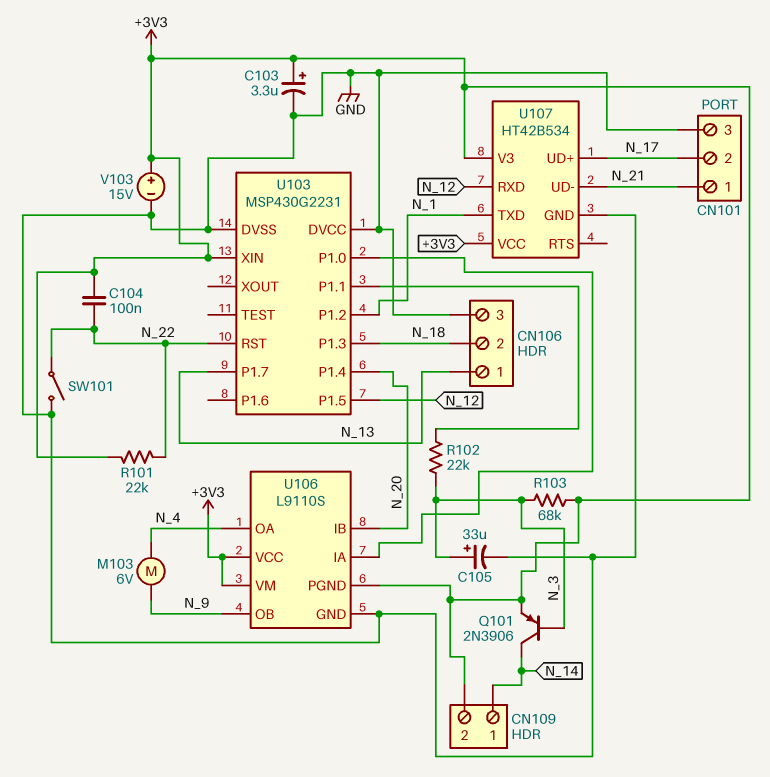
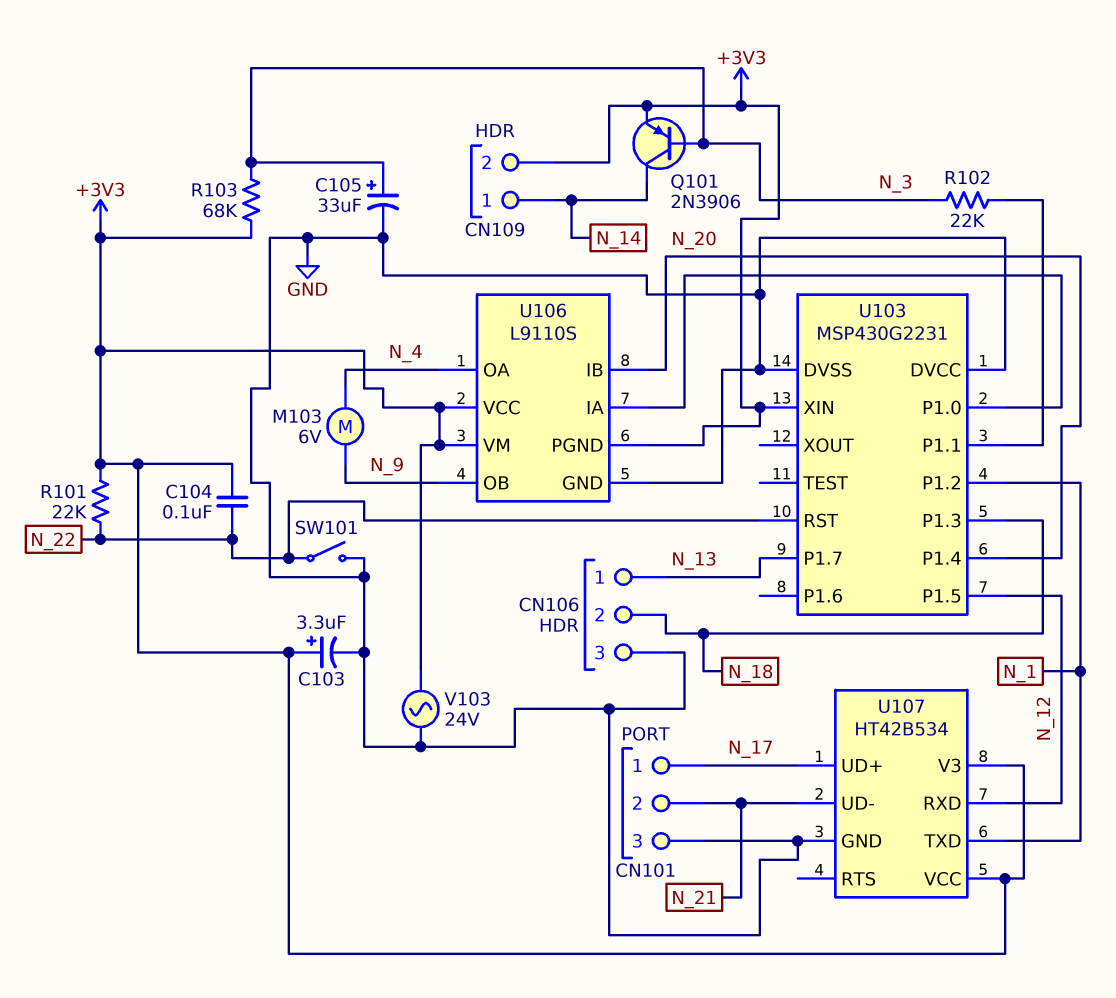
CN101 pin 1: N_21 -> N_17
CN101 pin 2: N_17 -> N_21
V103: 15V (plus +3V3, minus GND) -> AC 24V (+3V3, GND)

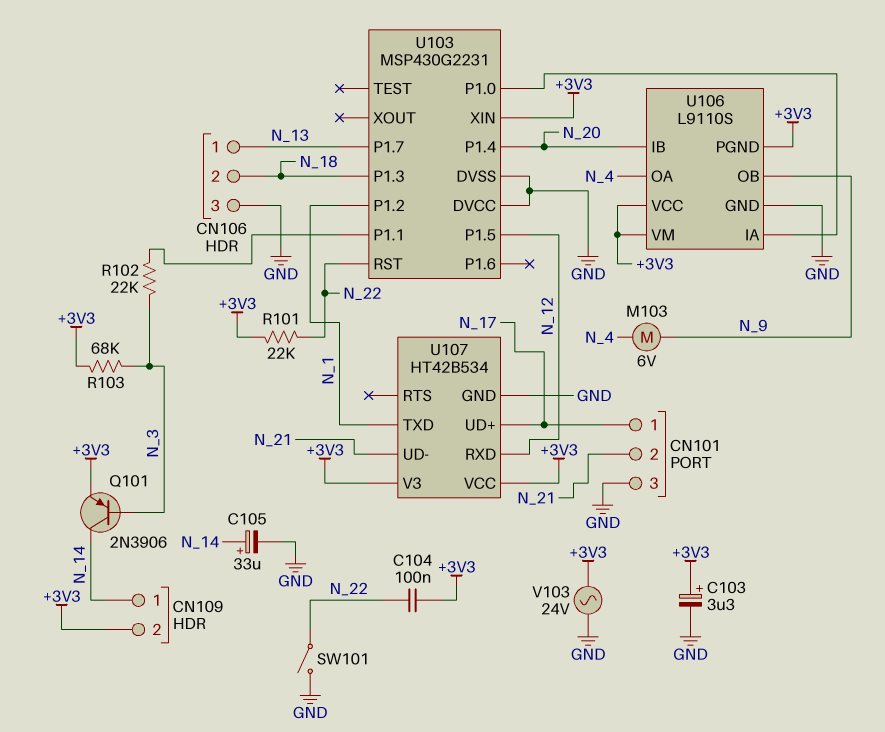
C105: 33uF (plus N_3, minus GND) -> 33uF (plus N_14, minus GND)

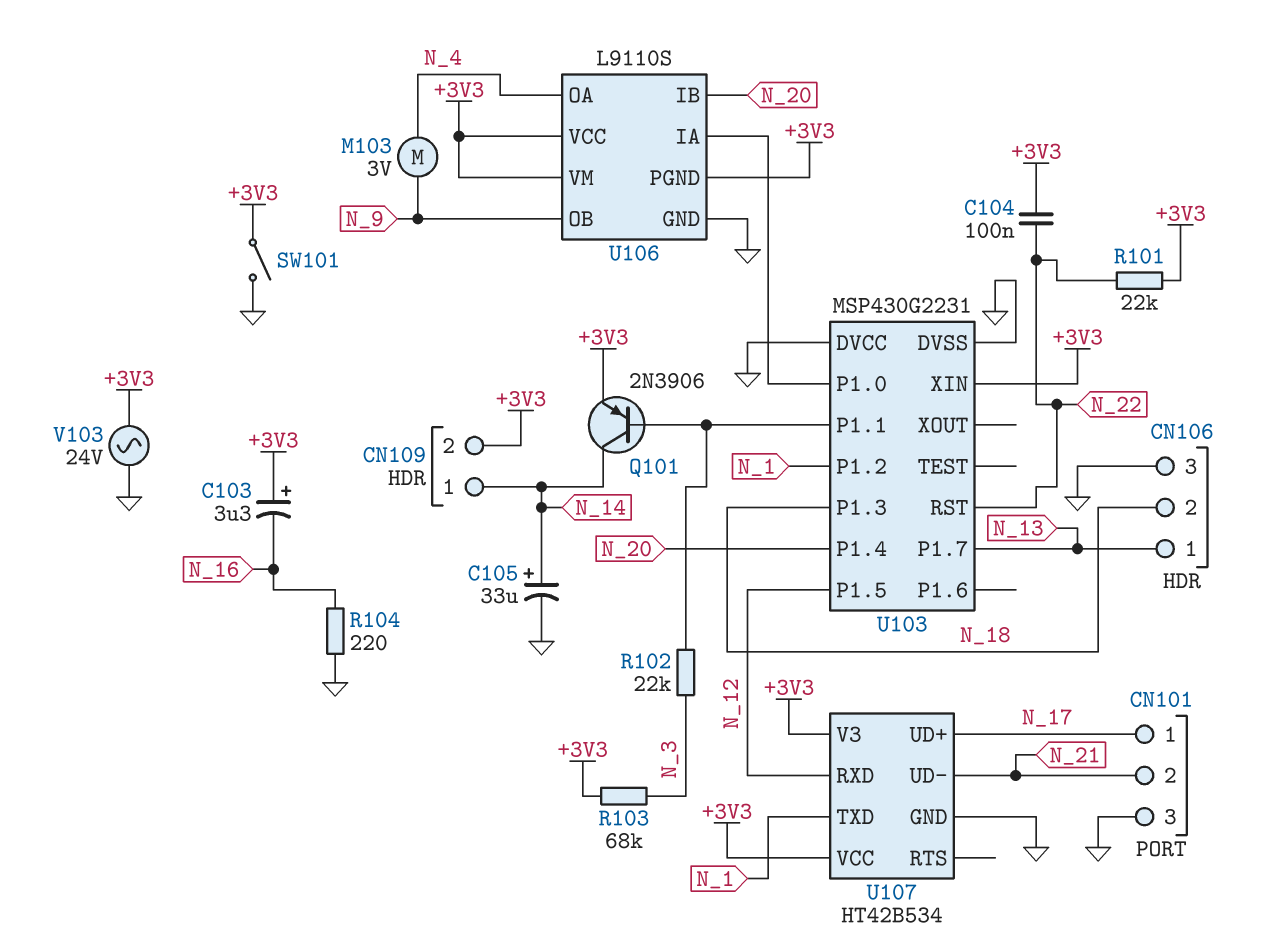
C103: 3.3uF (plus +3V3, minus GND) -> 3.3uF (plus +3V3, minus N_16)
M103: motor 6V (N_4, N_9) -> motor 3V (N_4, N_9)
Q101: PNP 2N3906 (B N_3, C N_14, E +3V3) -> PNP 2N3906 (B U103/P1.1, C N_14, E +3V3)
R104: none -> 220 (GND, N_16)
SW101: switch (GND, N_22) -> switch (+3V3, GND)

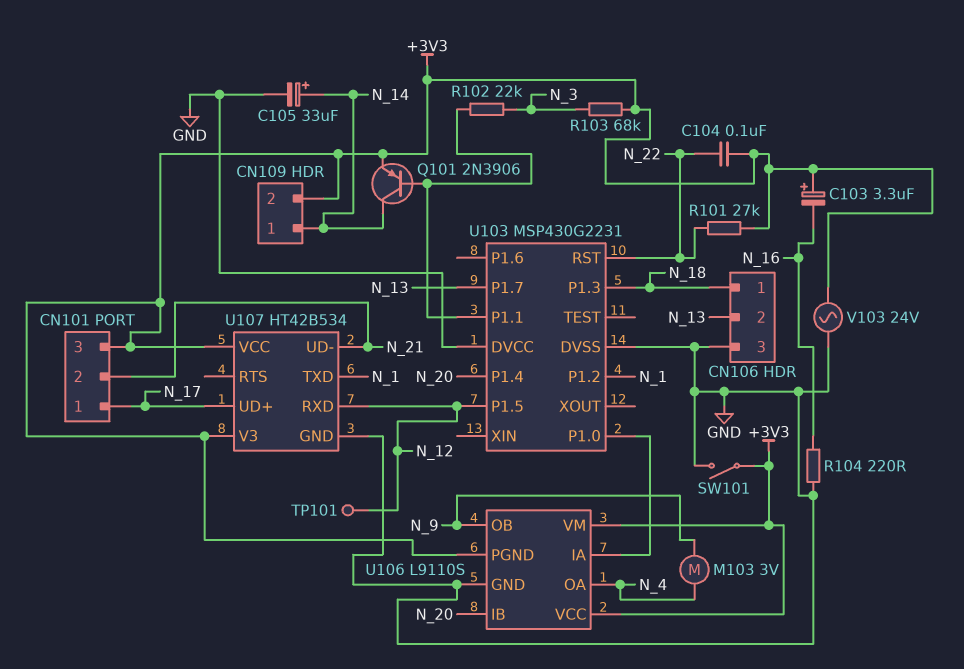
CN101 pin 3: GND -> +3V3
CN106 pin 1: N_13 -> N_18
CN106 pin 2: N_18 -> N_13
R101: 22k (+3V3, N_22) -> 27k (+3V3, N_22)
TP101: none -> test point (N_12)
U103 pin XIN: +3V3 -> none

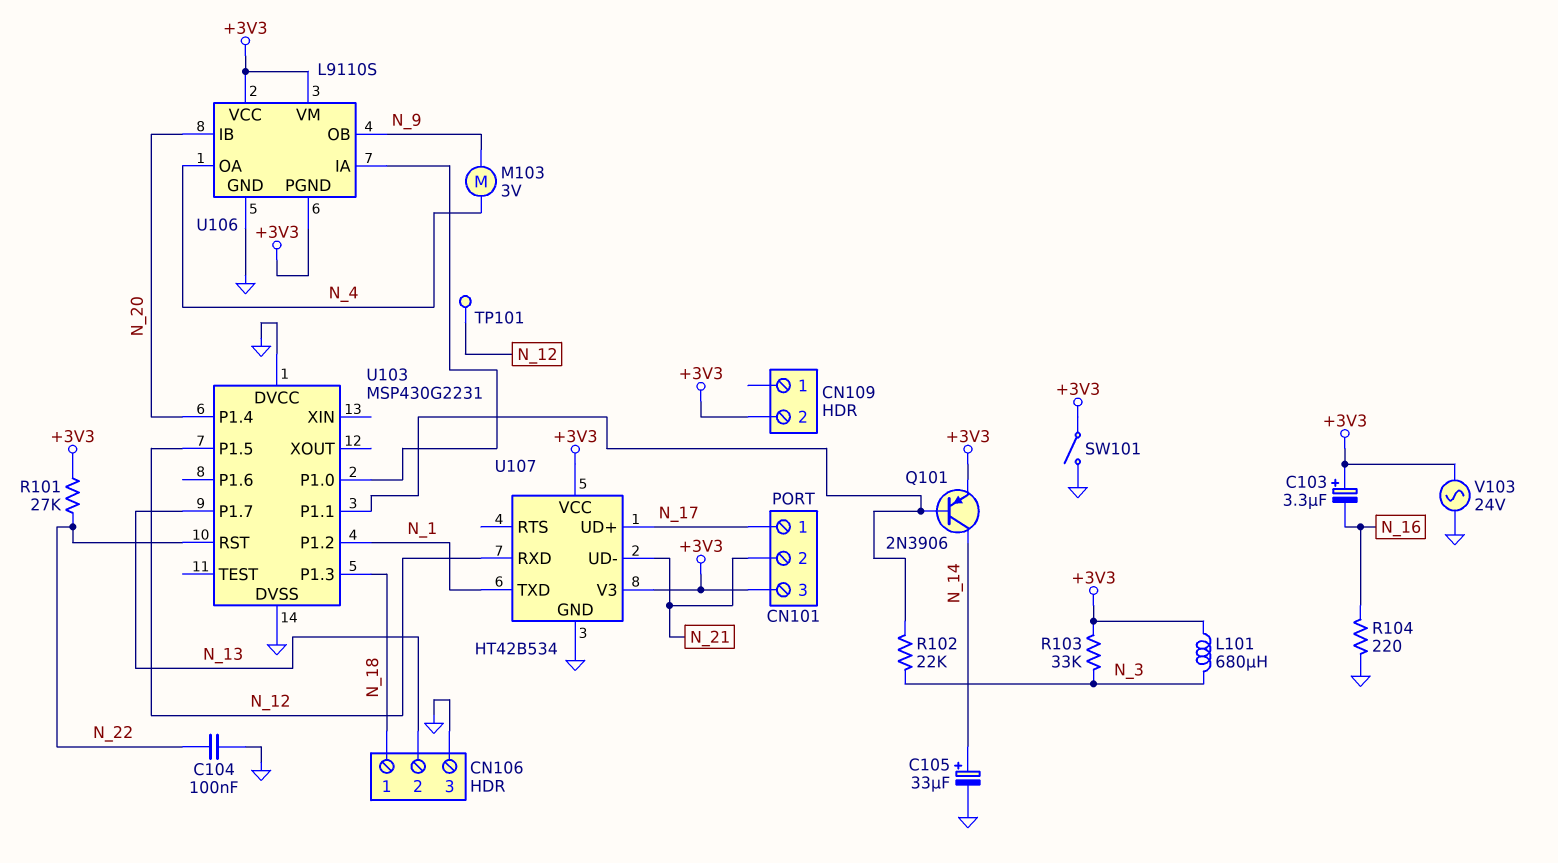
C104: 100nF (+3V3, N_22) -> 100nF (GND, N_22)
CN109 pin 1: N_14 -> none
L101: none -> 680uH (+3V3, N_3)
R103: 68k (+3V3, N_3) -> 33k (+3V3, N_3)

